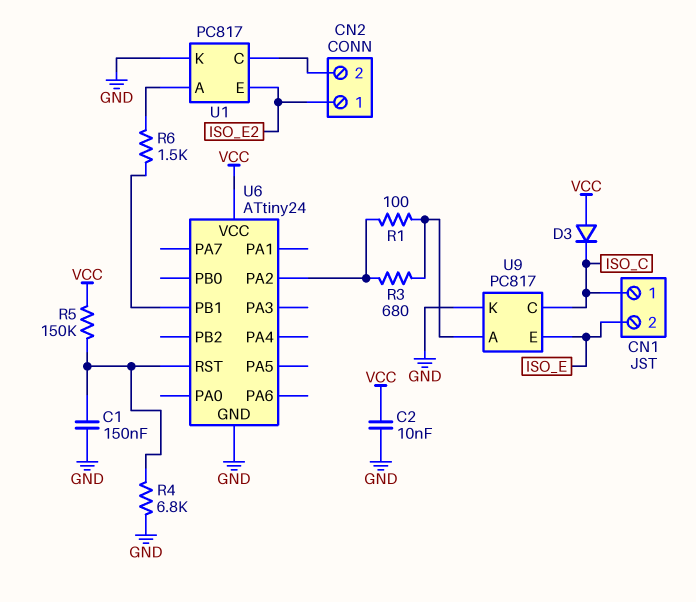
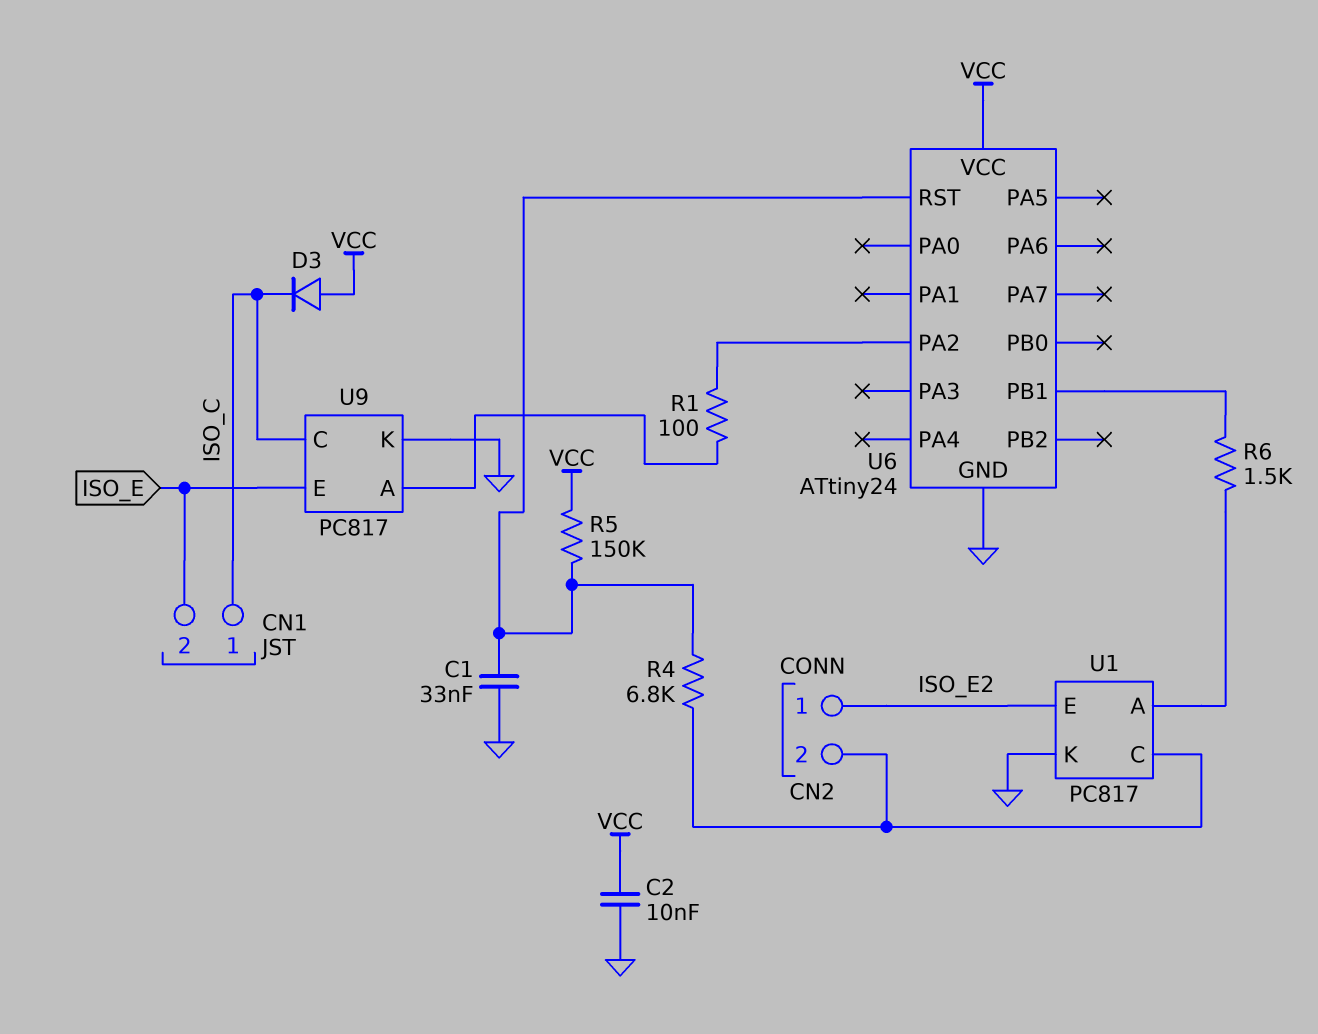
C1: 150nF (GND, U6/RST) -> 33nF (GND, U6/RST)
R3: 680 (U6/PA2, U9/A) -> none
R4: 6.8k (GND, U6/RST) -> 6.8k (CN2/2, U6/RST)

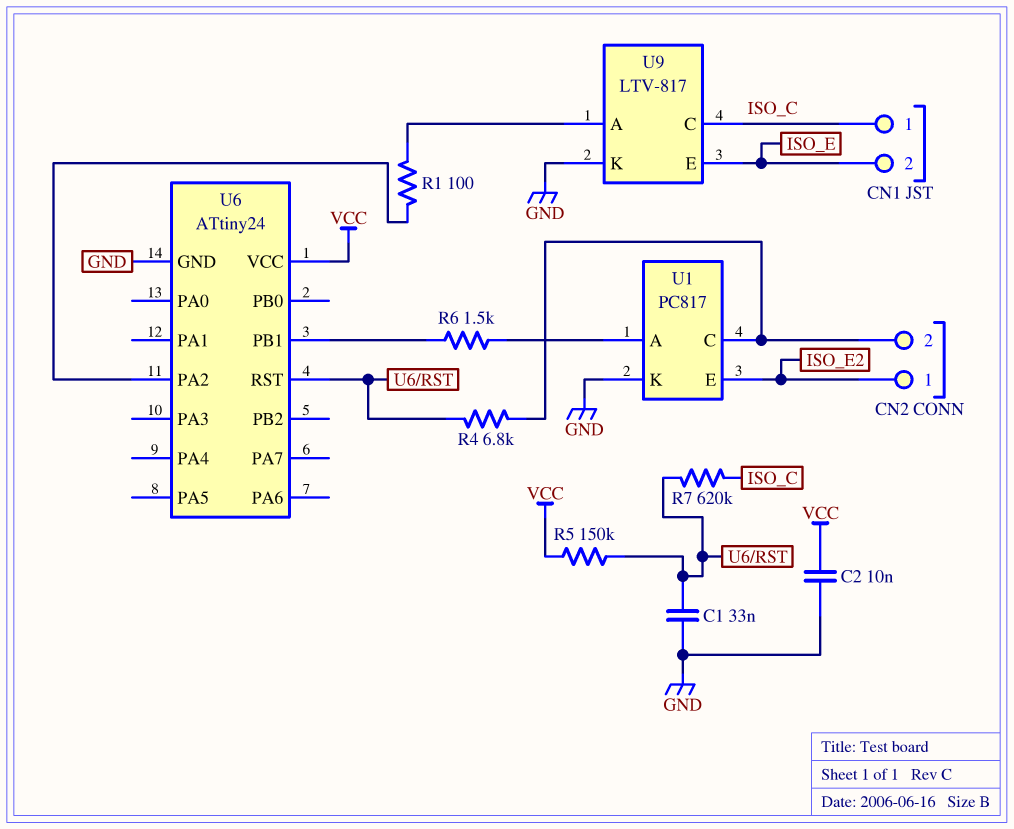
D3: diode (A VCC, K ISO_C) -> none
R7: none -> 620k (ISO_C, U6/RST)
U9: PC817 -> LTV-817

